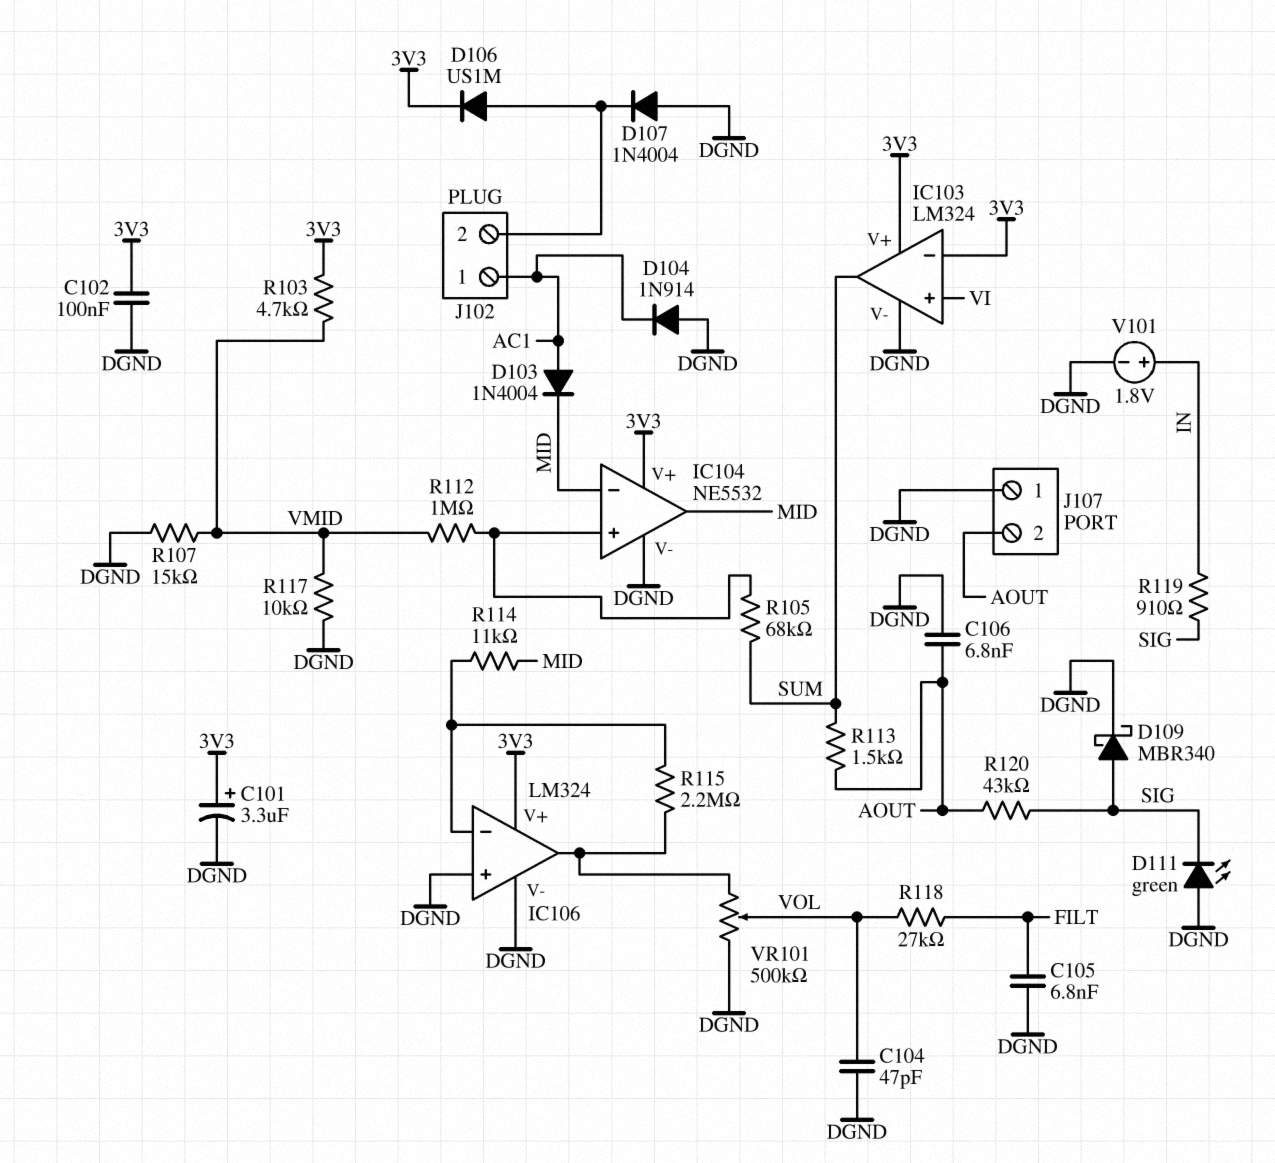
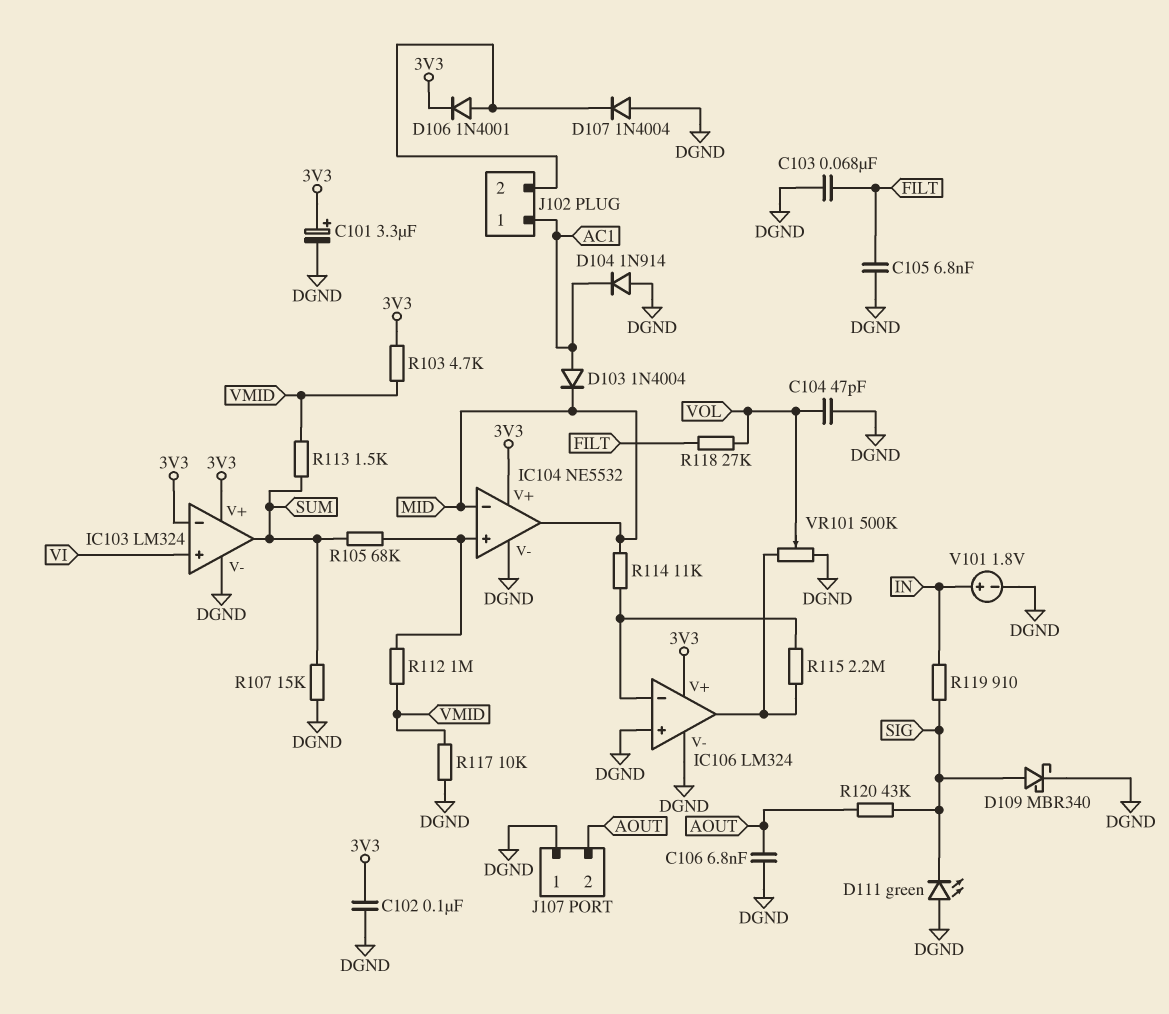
C103: none -> 68nF (DGND, FILT)
D106: diode US1M (A J102/2, K 3V3) -> diode 1N4001 (A J102/2, K 3V3)
R107: 15k (DGND, VMID) -> 15k (DGND, SUM)
R113: 1.5k (AOUT, SUM) -> 1.5k (SUM, VMID)

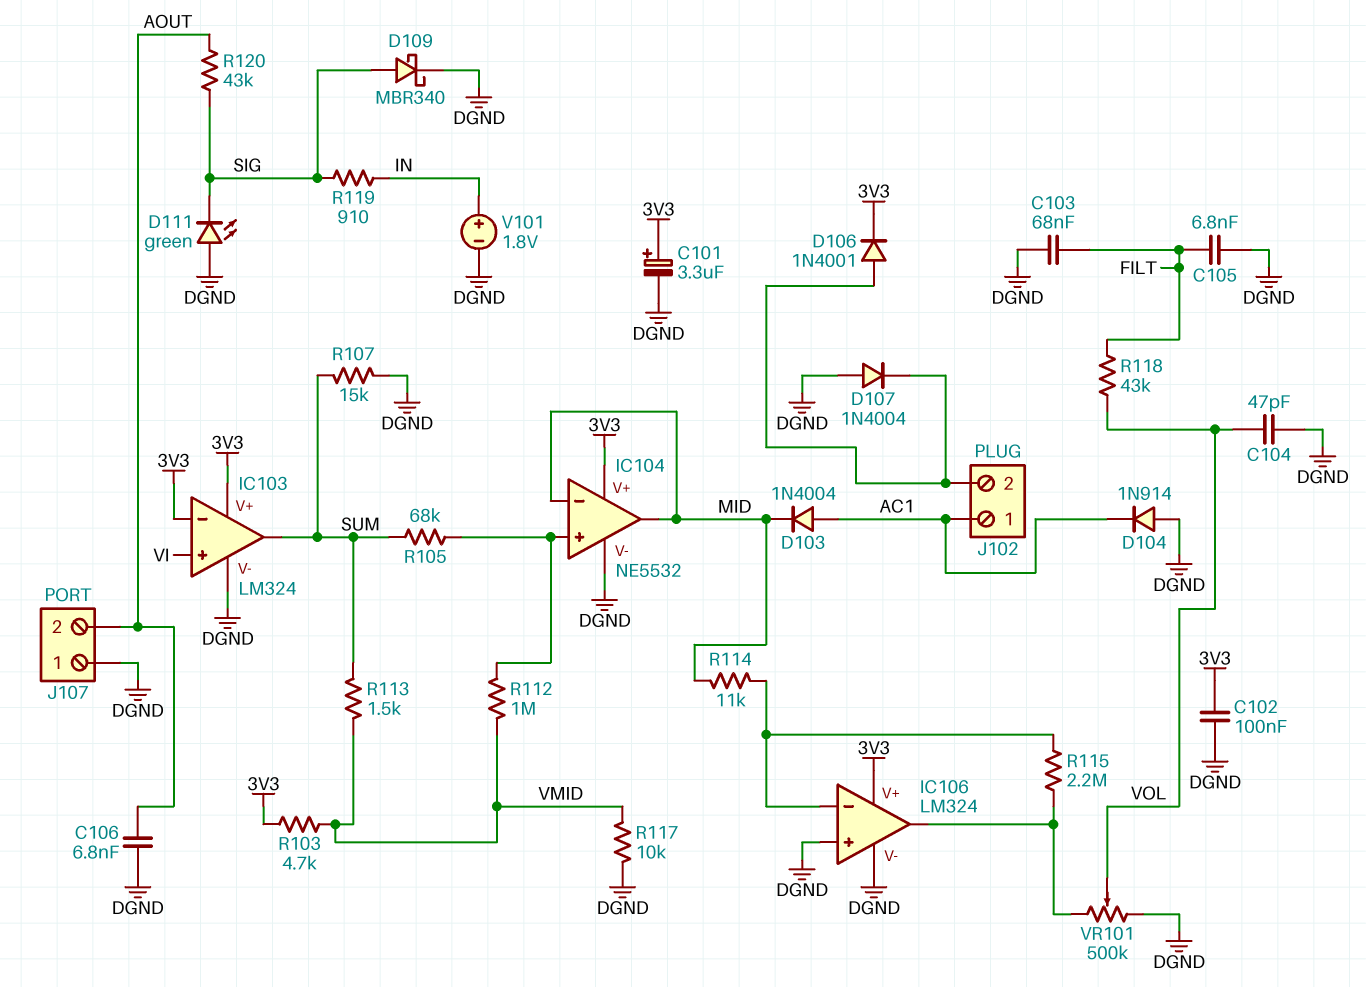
R118: 27k (FILT, VOL) -> 43k (FILT, VOL)

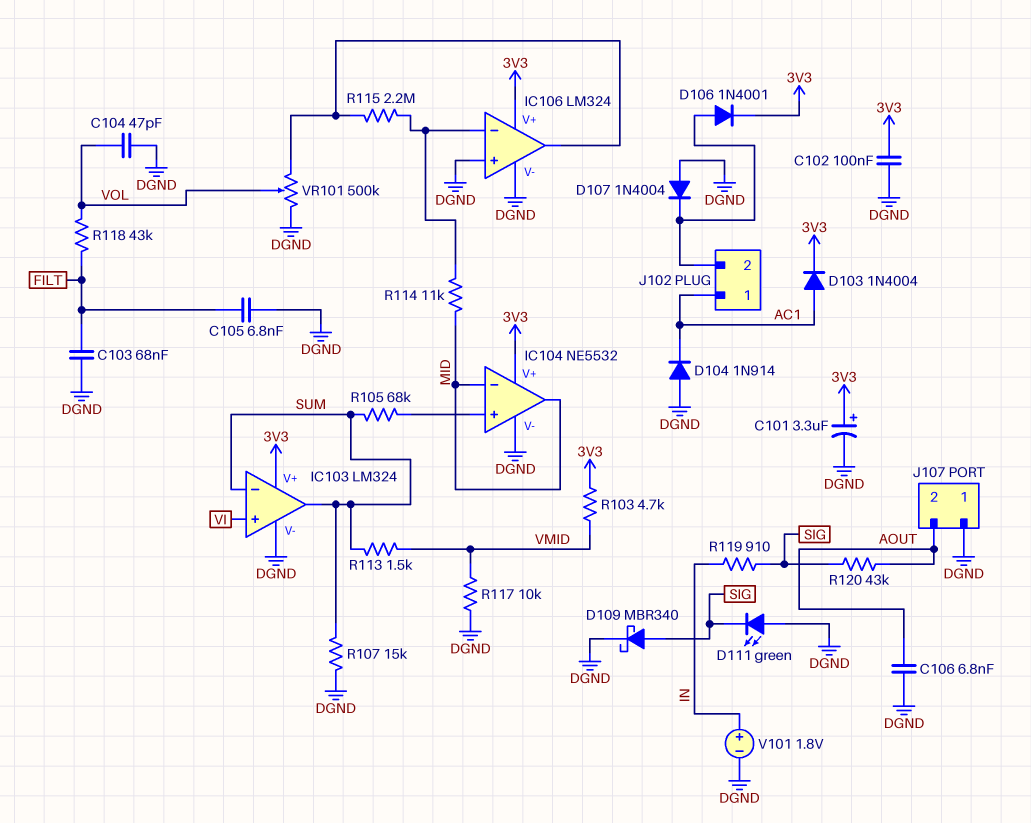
D103: diode 1N4004 (A AC1, K MID) -> diode 1N4004 (A AC1, K 3V3)
IC103 pin in-: 3V3 -> SUM
R112: 1M (IC104/in+, VMID) -> none

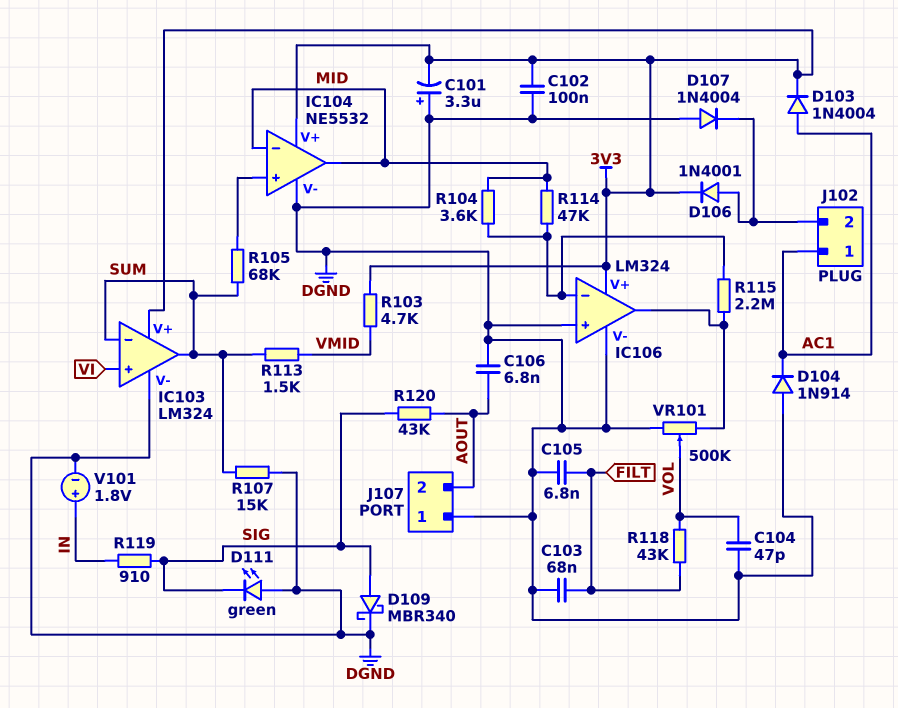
C101: 3.3uF (plus 3V3, minus DGND) -> 3.3uF (plus DGND, minus 3V3)
R104: none -> 3.6k (IC106/in-, MID)
R114: 11k (IC106/in-, MID) -> 47k (IC106/in-, MID)
R117: 10k (DGND, VMID) -> none

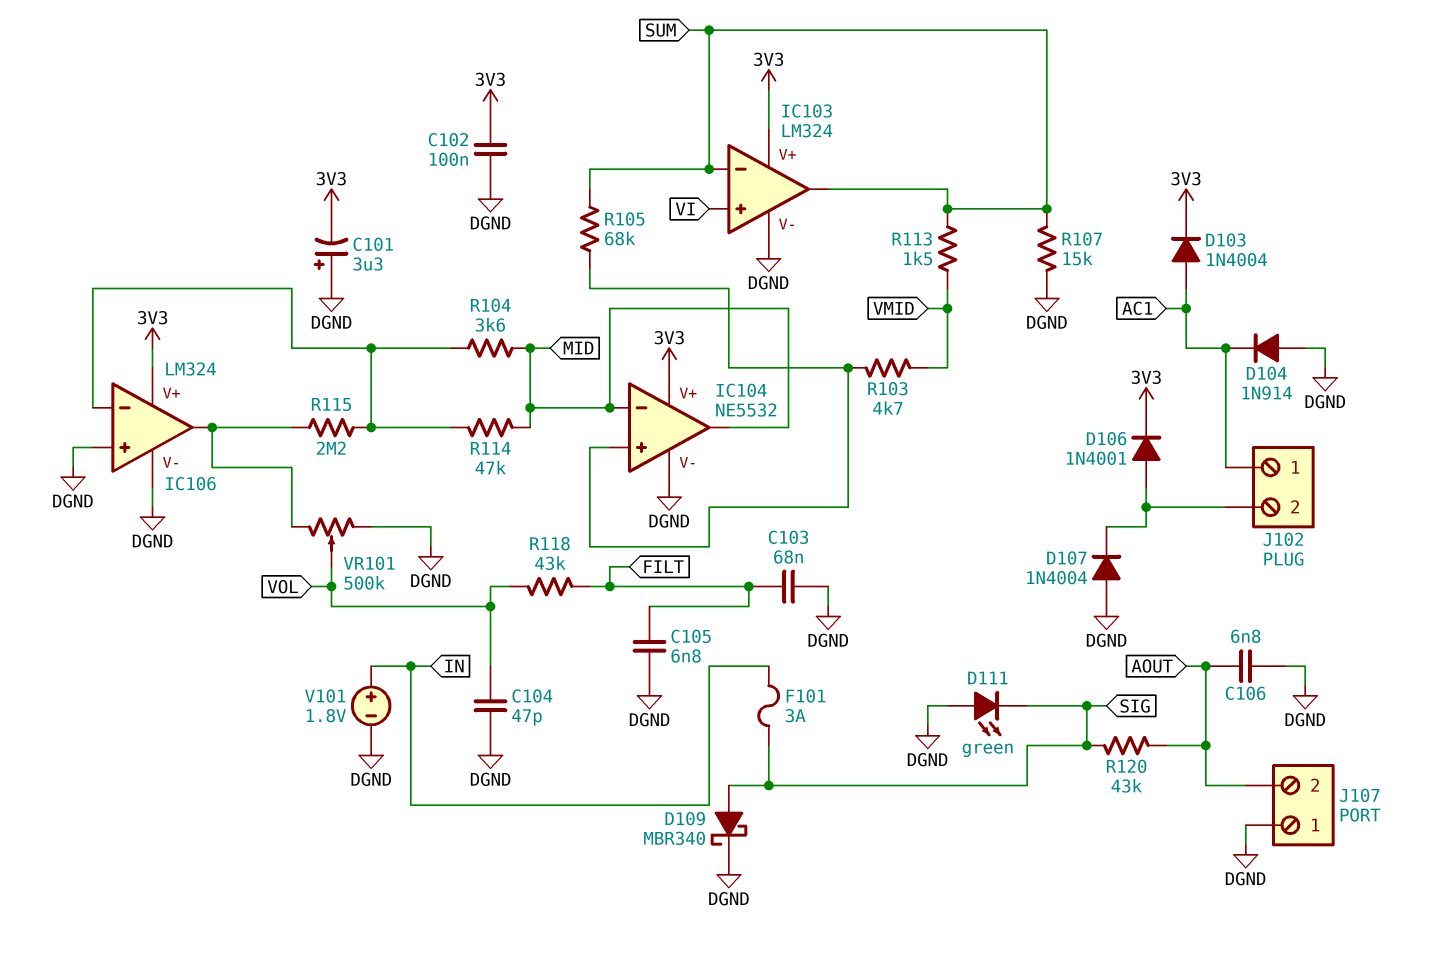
F101: none -> 3A (IN, SIG)
R103: 4.7k (3V3, VMID) -> 4.7k (IC104/in+, VMID)
R119: 910 (IN, SIG) -> none

